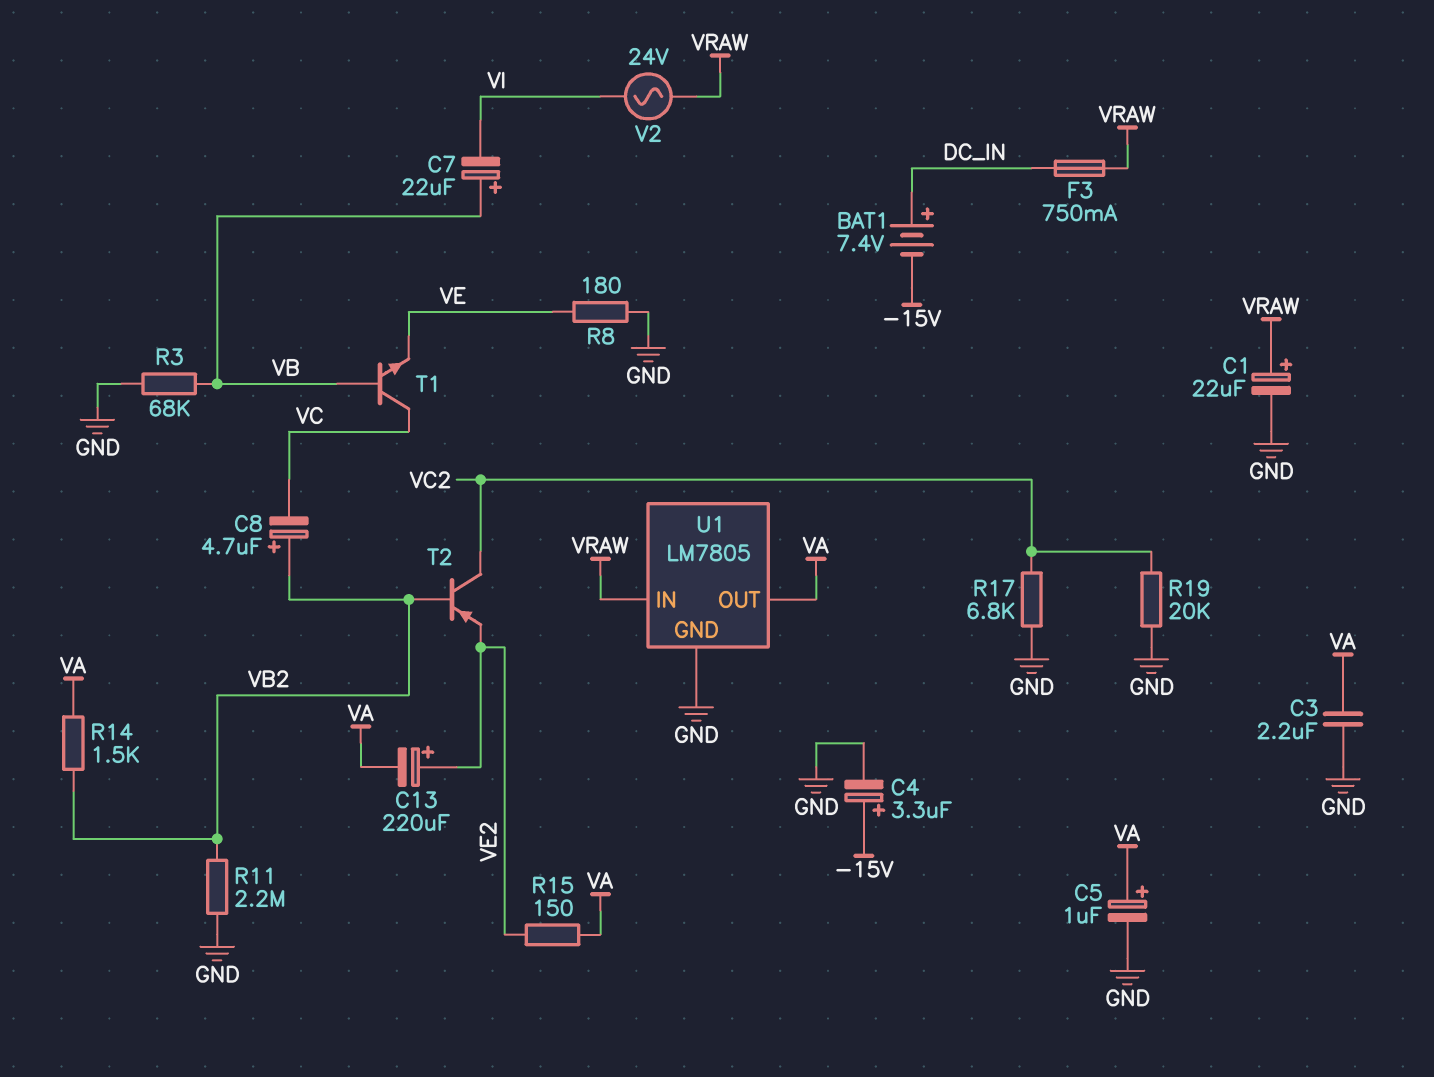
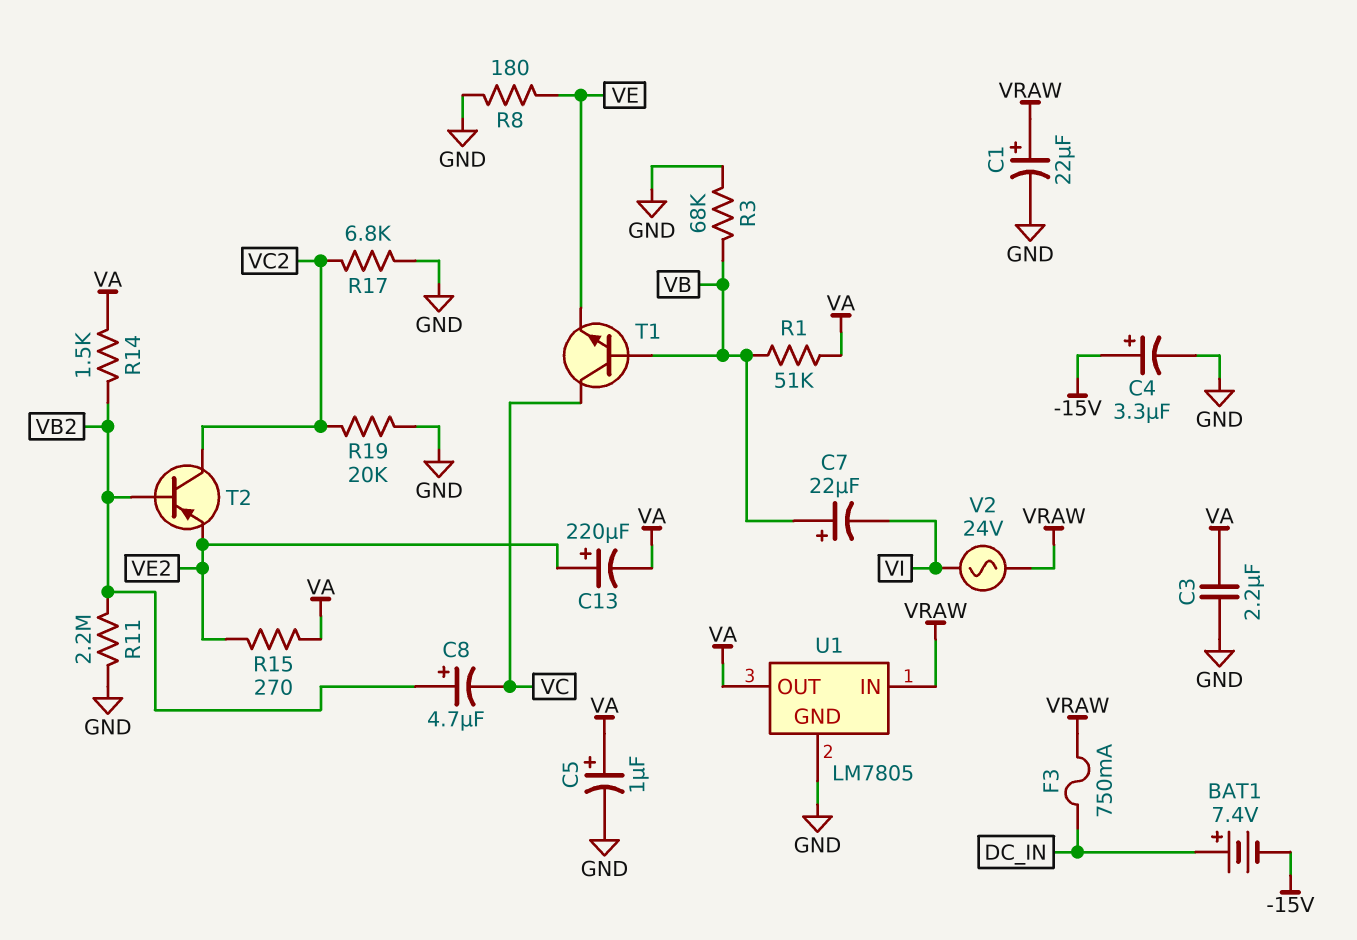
R1: none -> 51k (VA, VB)
R15: 150 (VA, VE2) -> 270 (VA, VE2)

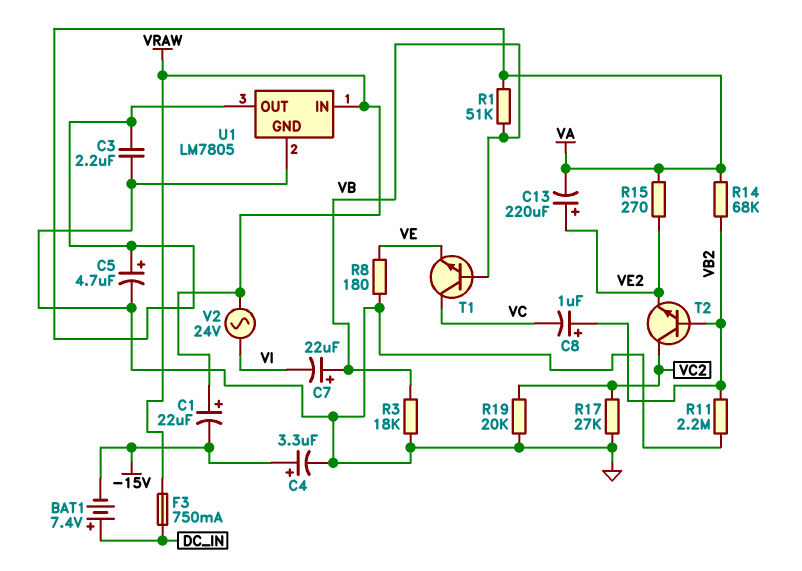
C1: 22uF (plus VRAW, minus GND) -> 22uF (plus VRAW, minus -15V)
C5: 1uF (plus VA, minus GND) -> 4.7uF (plus VA, minus GND)
C8: 4.7uF (plus VB2, minus VC) -> 1uF (plus VB2, minus VC)
R3: 68k (GND, VB) -> 18k (GND, VB)
R14: 1.5k (VA, VB2) -> 68k (VA, VB2)
R17: 6.8k (GND, VC2) -> 27k (GND, VC2)
T2: PNP (B VB2, C VC2, E VE2) -> NPN (B VB2, C VC2, E VE2)

